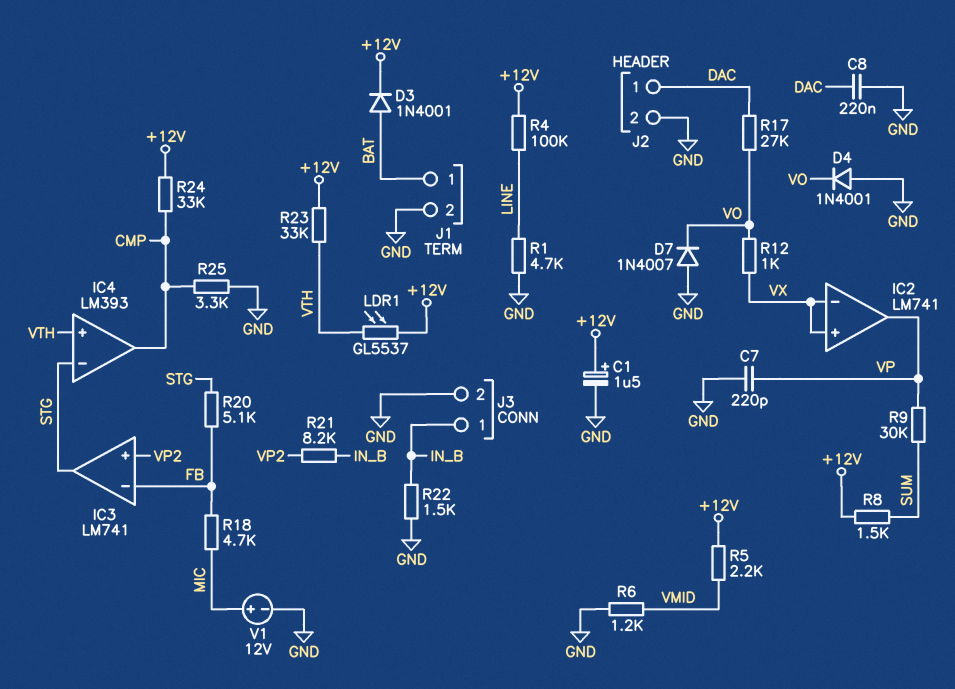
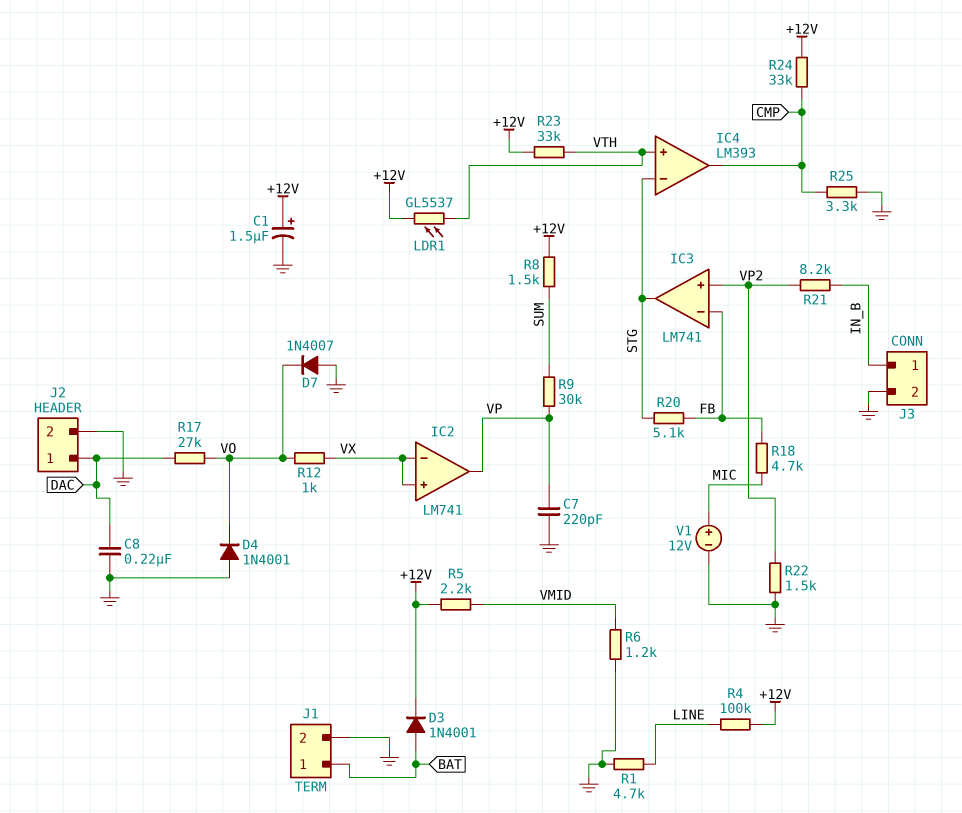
R22: 1.5k (GND, IN_B) -> 1.5k (GND, VP2)

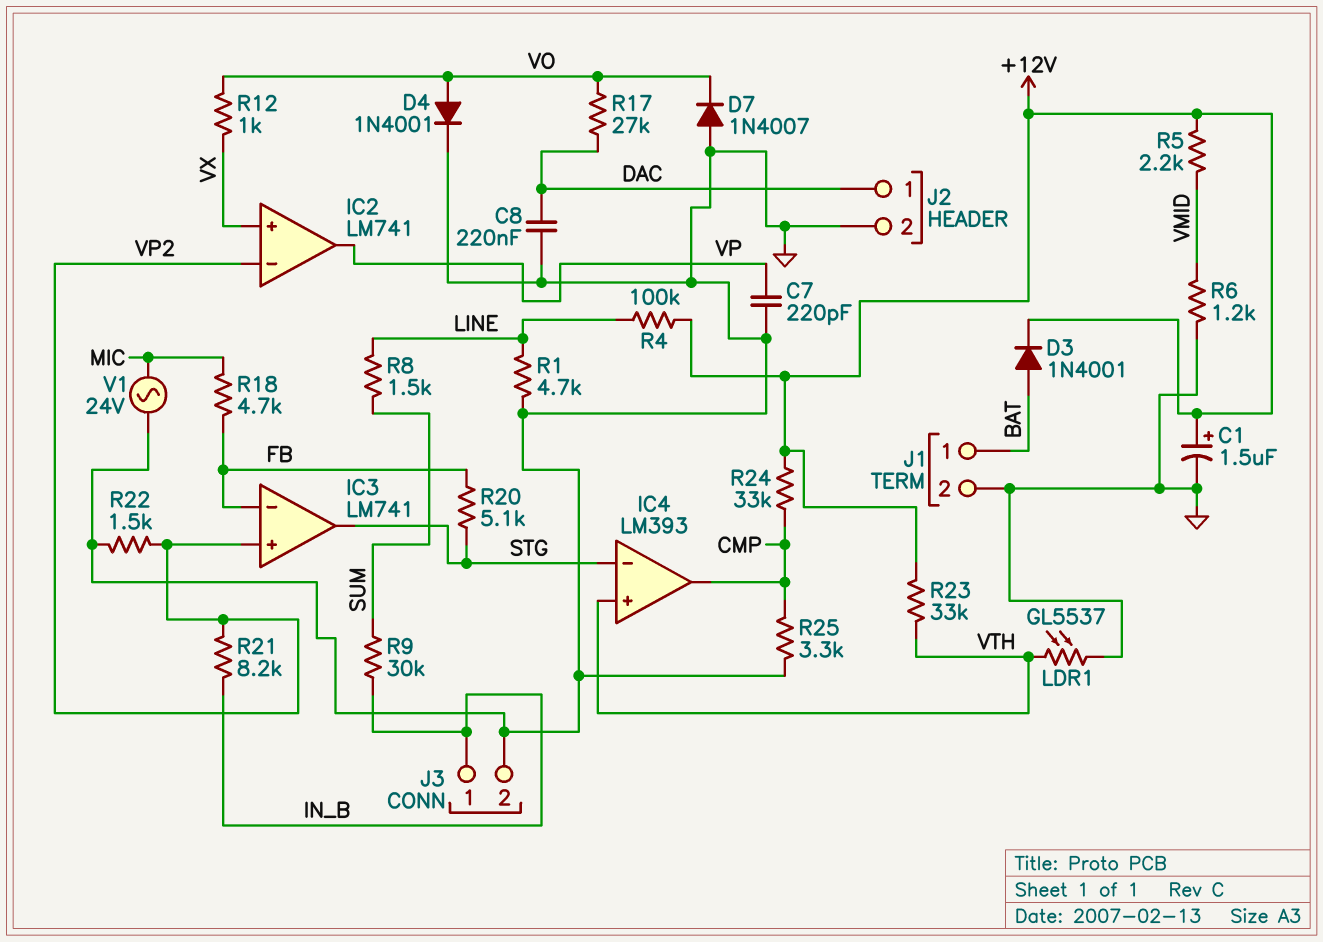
D4: diode 1N4001 (A GND, K VO) -> diode 1N4001 (A VO, K GND)
IC2 pin in-: VX -> VP2
LDR1: GL5537 (+12V, VTH) -> GL5537 (GND, VTH)
R8: 1.5k (+12V, SUM) -> 1.5k (LINE, SUM)
R9: 30k (SUM, VP) -> 30k (IN_B, SUM)
V1: 12V (plus MIC, minus GND) -> AC 24V (GND, MIC)

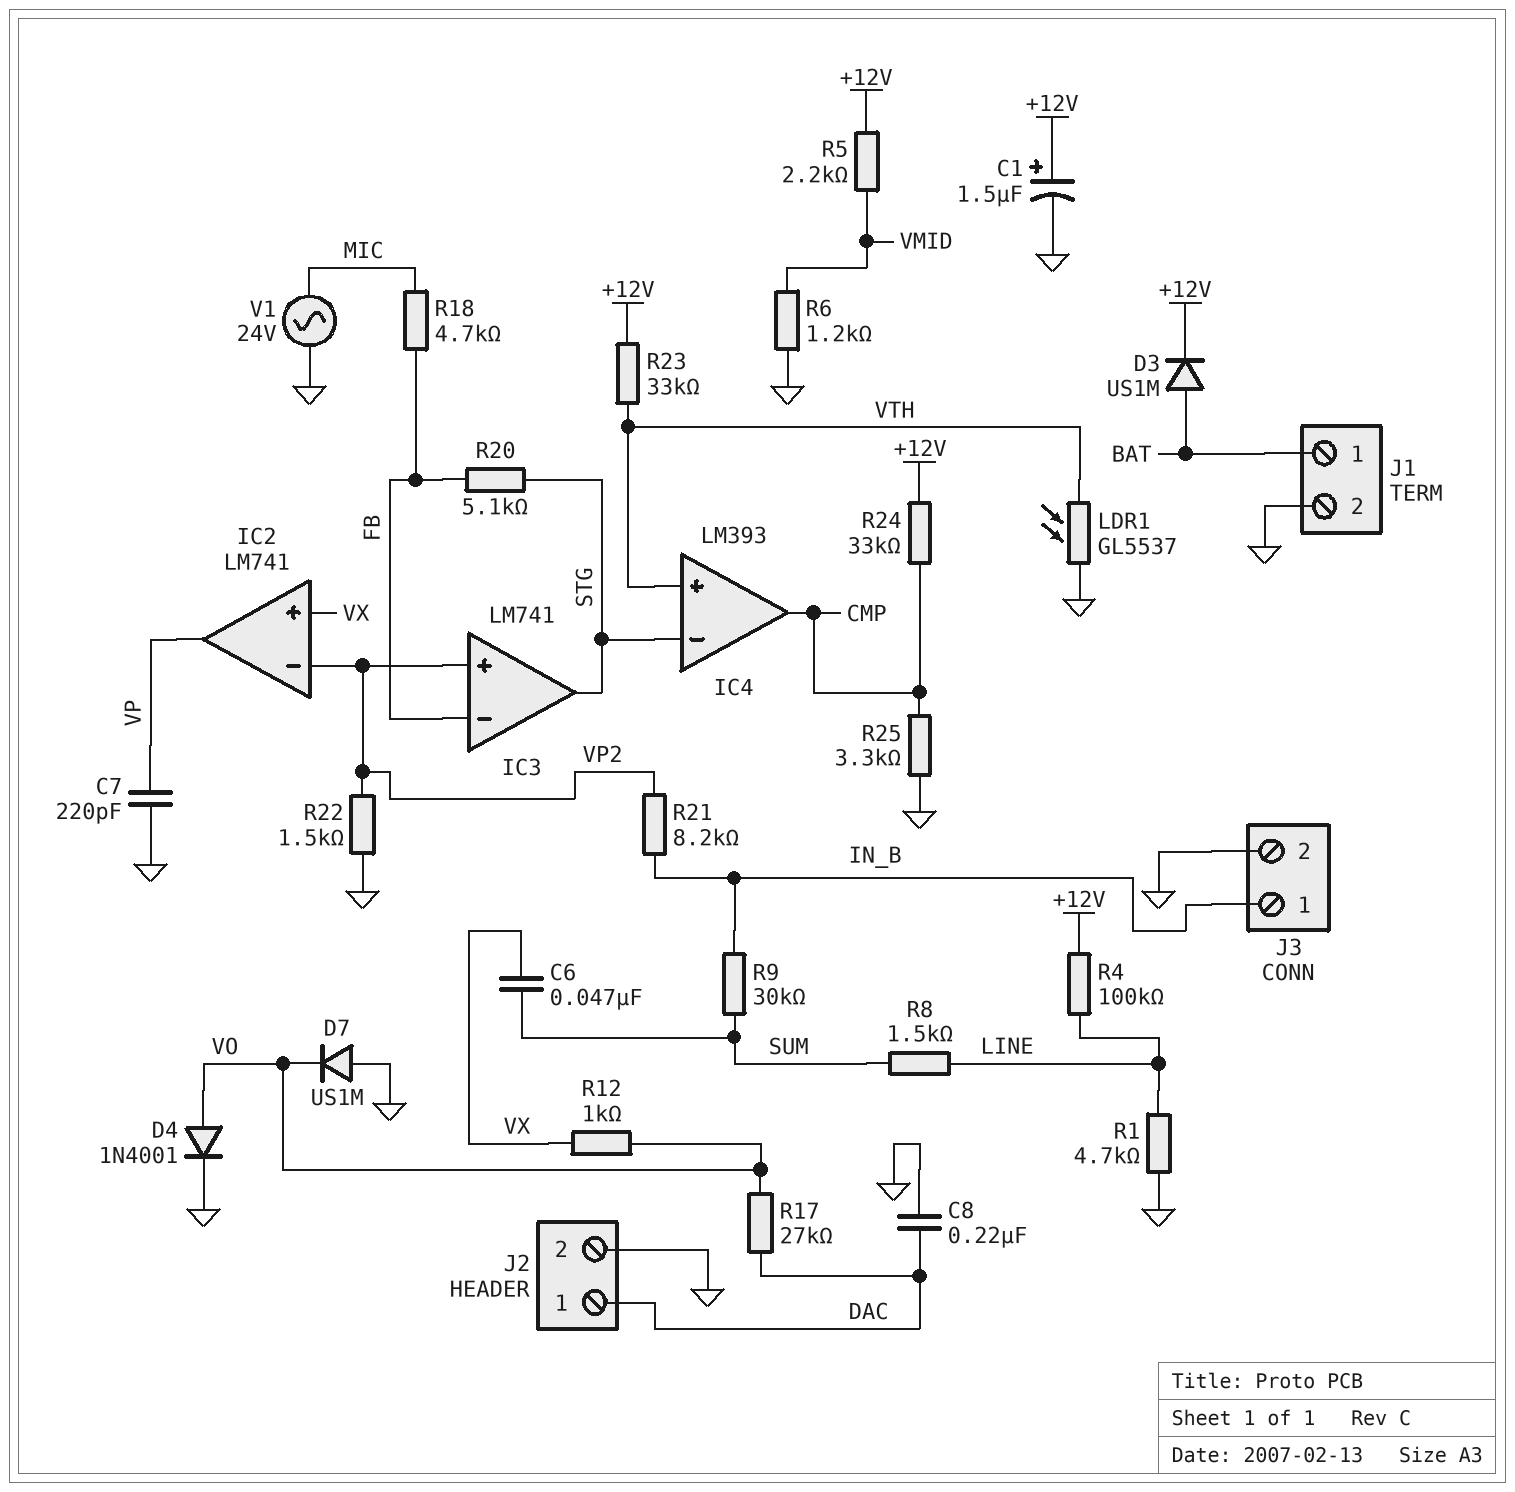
C6: none -> 47nF (SUM, VX)
D3: diode 1N4001 (A BAT, K +12V) -> diode US1M (A BAT, K +12V)
D7: diode 1N4007 (A GND, K VO) -> diode US1M (A GND, K VO)

